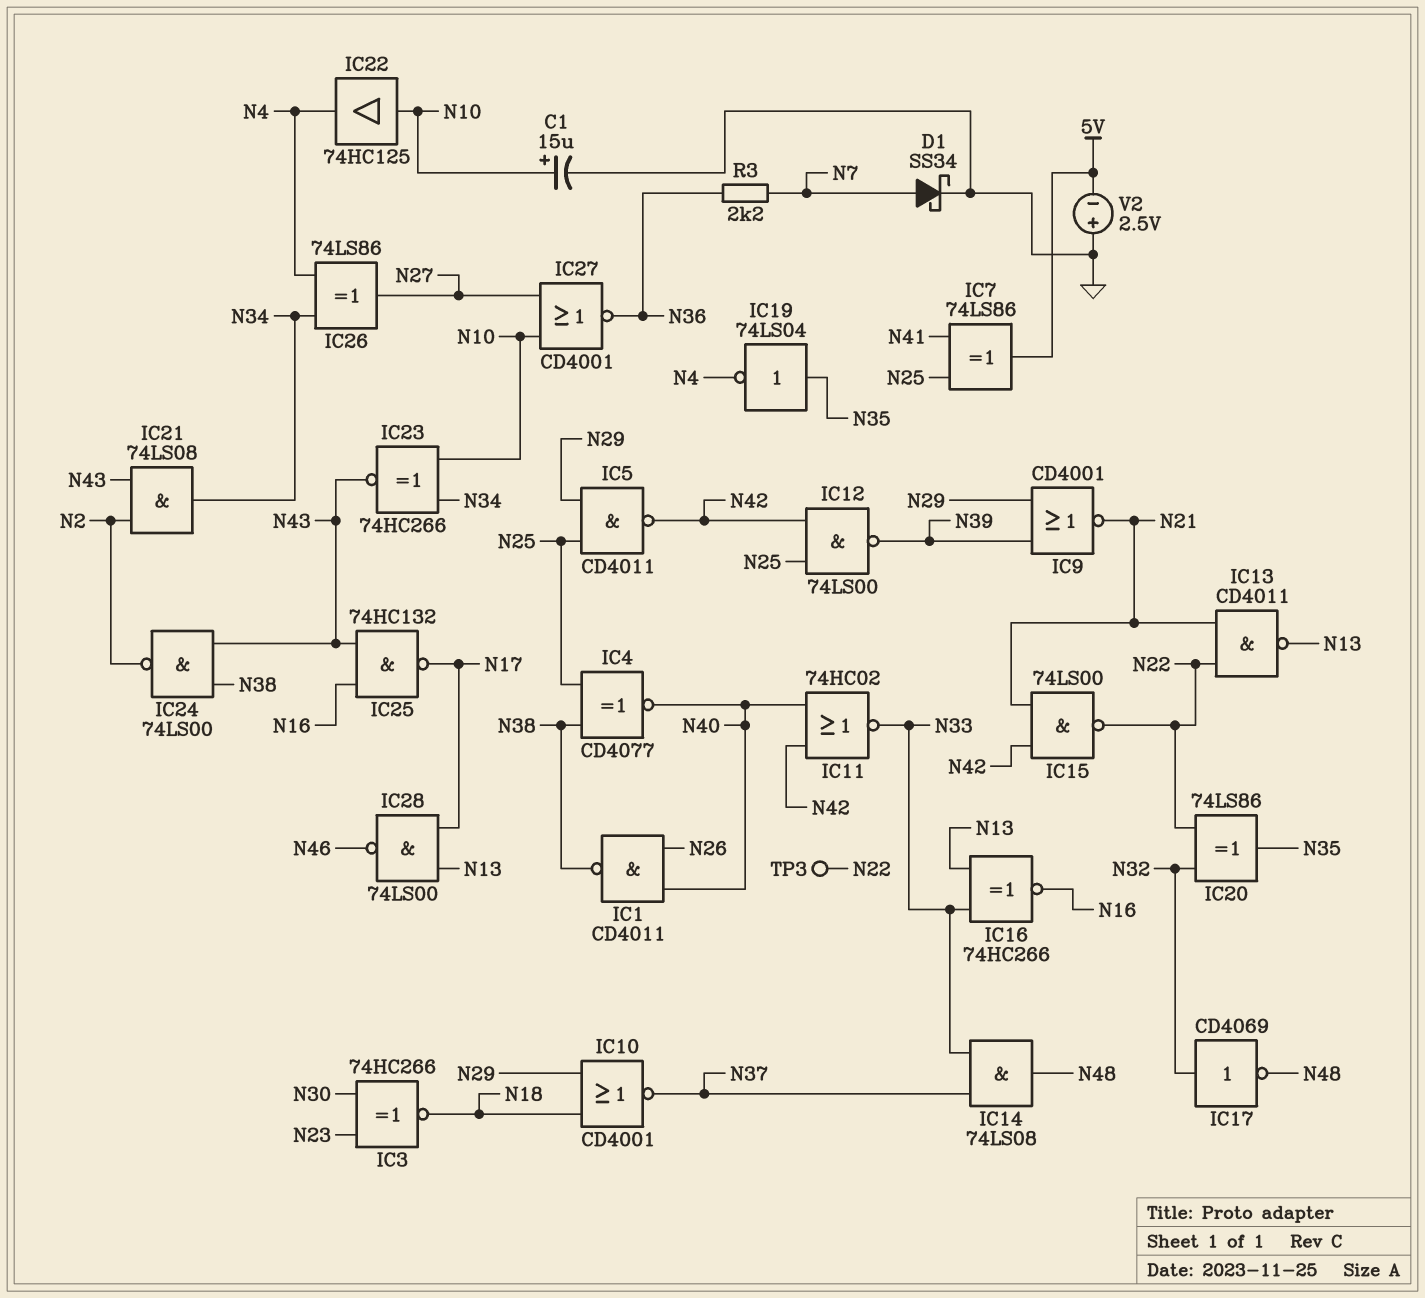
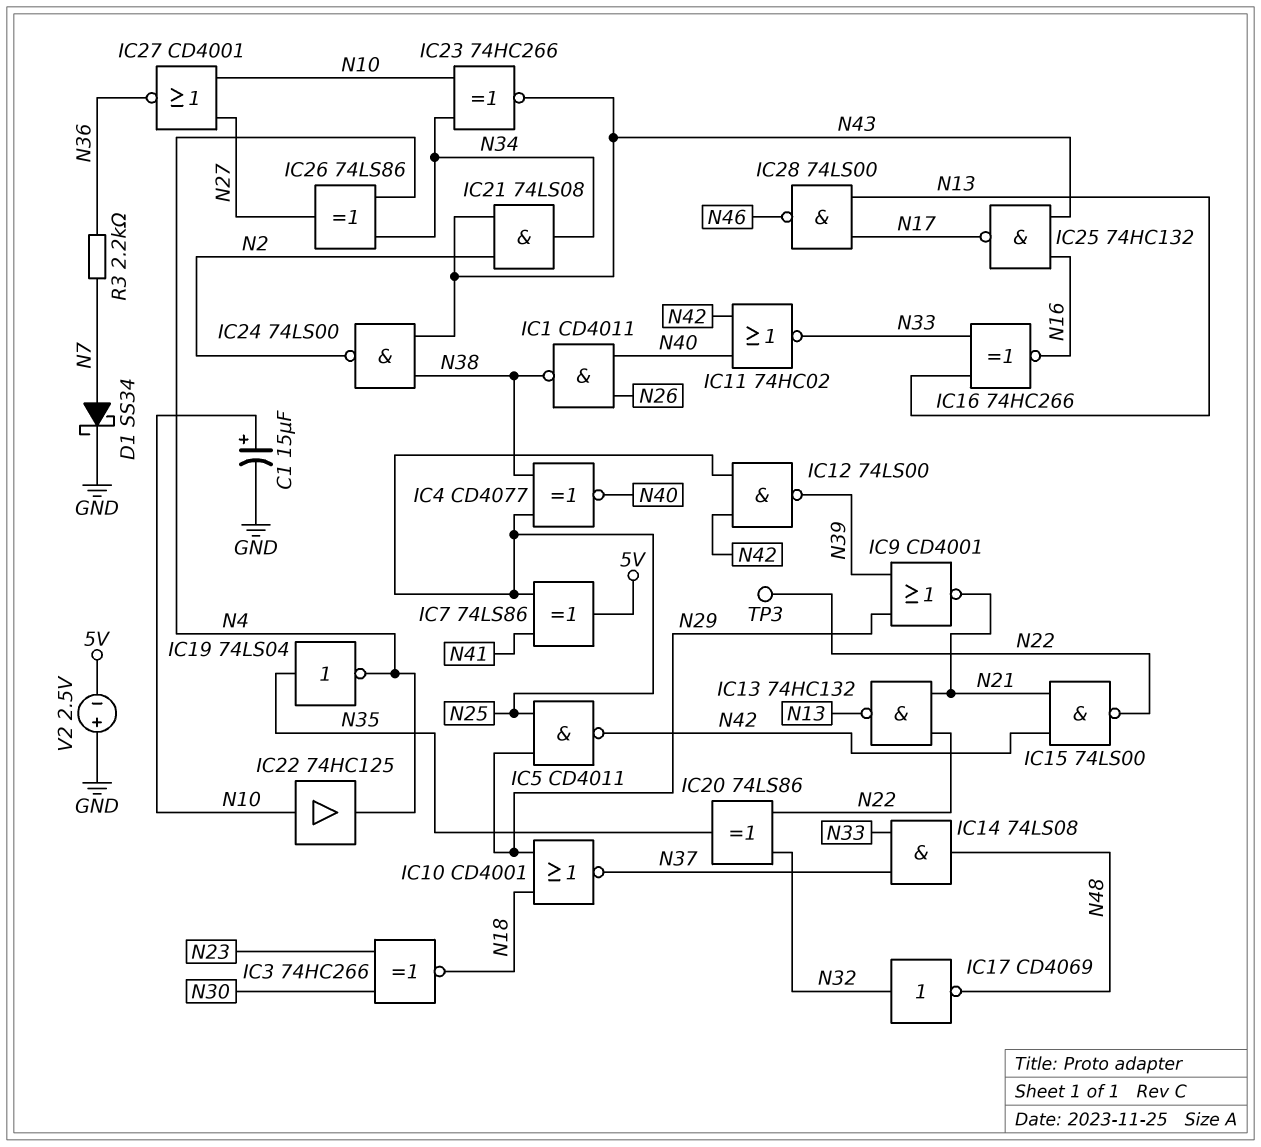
IC13: NAND CD4011 (in N21, in N22, out N13) -> NAND 74HC132 (in N21, in N22, out N13)

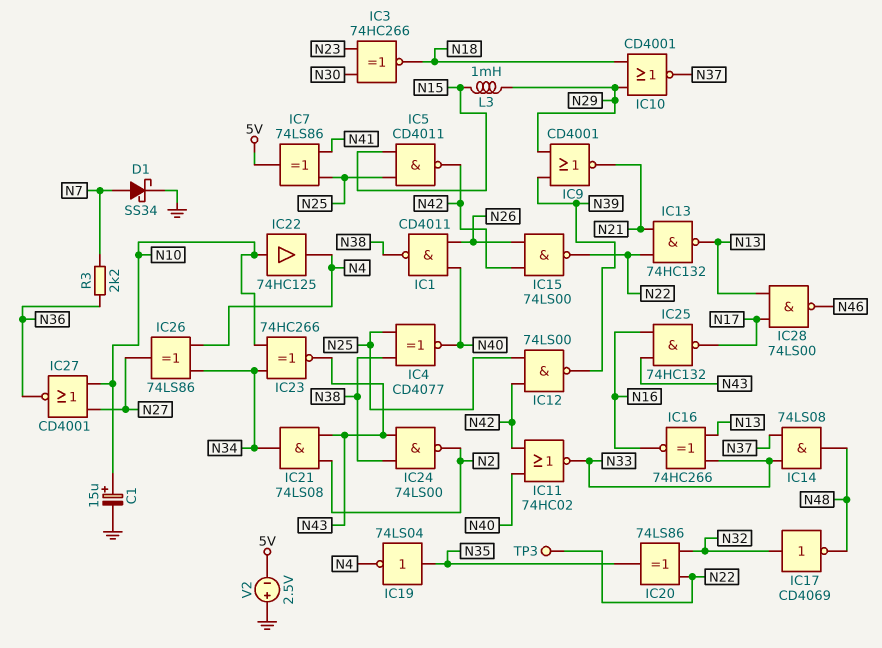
IC5: NAND CD4011 (in N25, in N29, out N42) -> NAND CD4011 (in N15, in N25, out N42)
IC15: NAND 74LS00 (in N21, in N42, out N22) -> NAND 74LS00 (in N26, in N42, out N22)
L3: none -> 1mH (N15, N29)

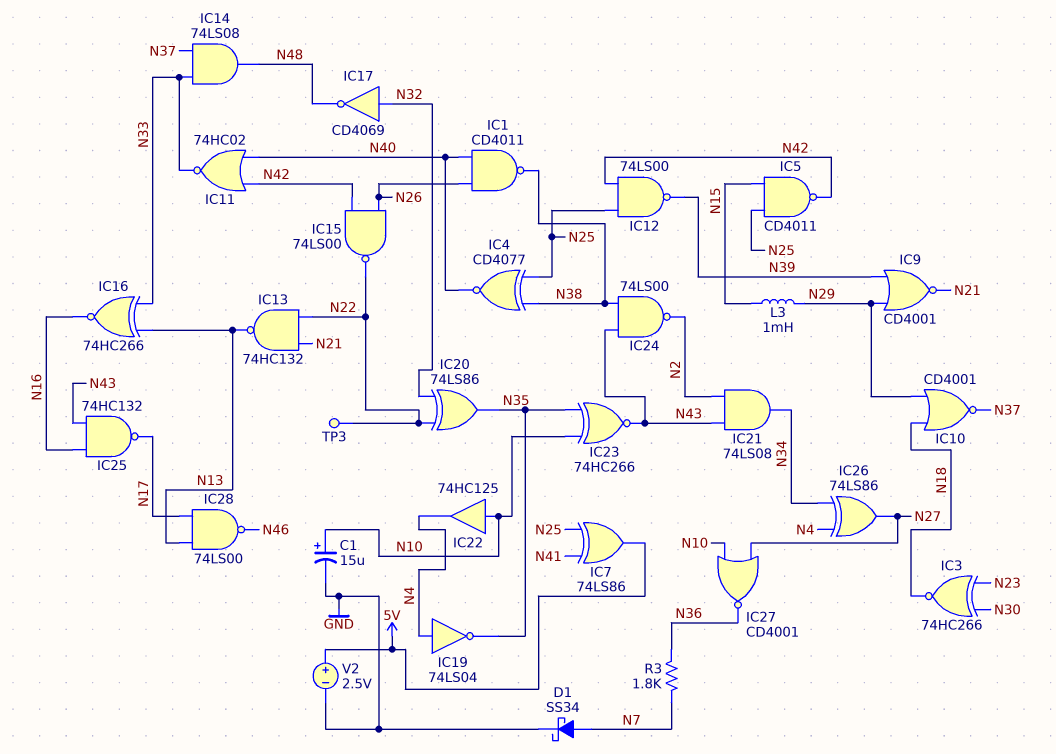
IC19: NOT 74LS04 (in N35, out N4) -> NOT 74LS04 (in N4, out N35)
IC23: XNOR 74HC266 (in N10, in N34, out N43) -> XNOR 74HC266 (in N10, in N35, out N43)
R3: 2.2k (N7, N36) -> 1.8k (N7, N36)
V2: 2.5V (plus GND, minus 5V) -> 2.5V (plus 5V, minus GND)

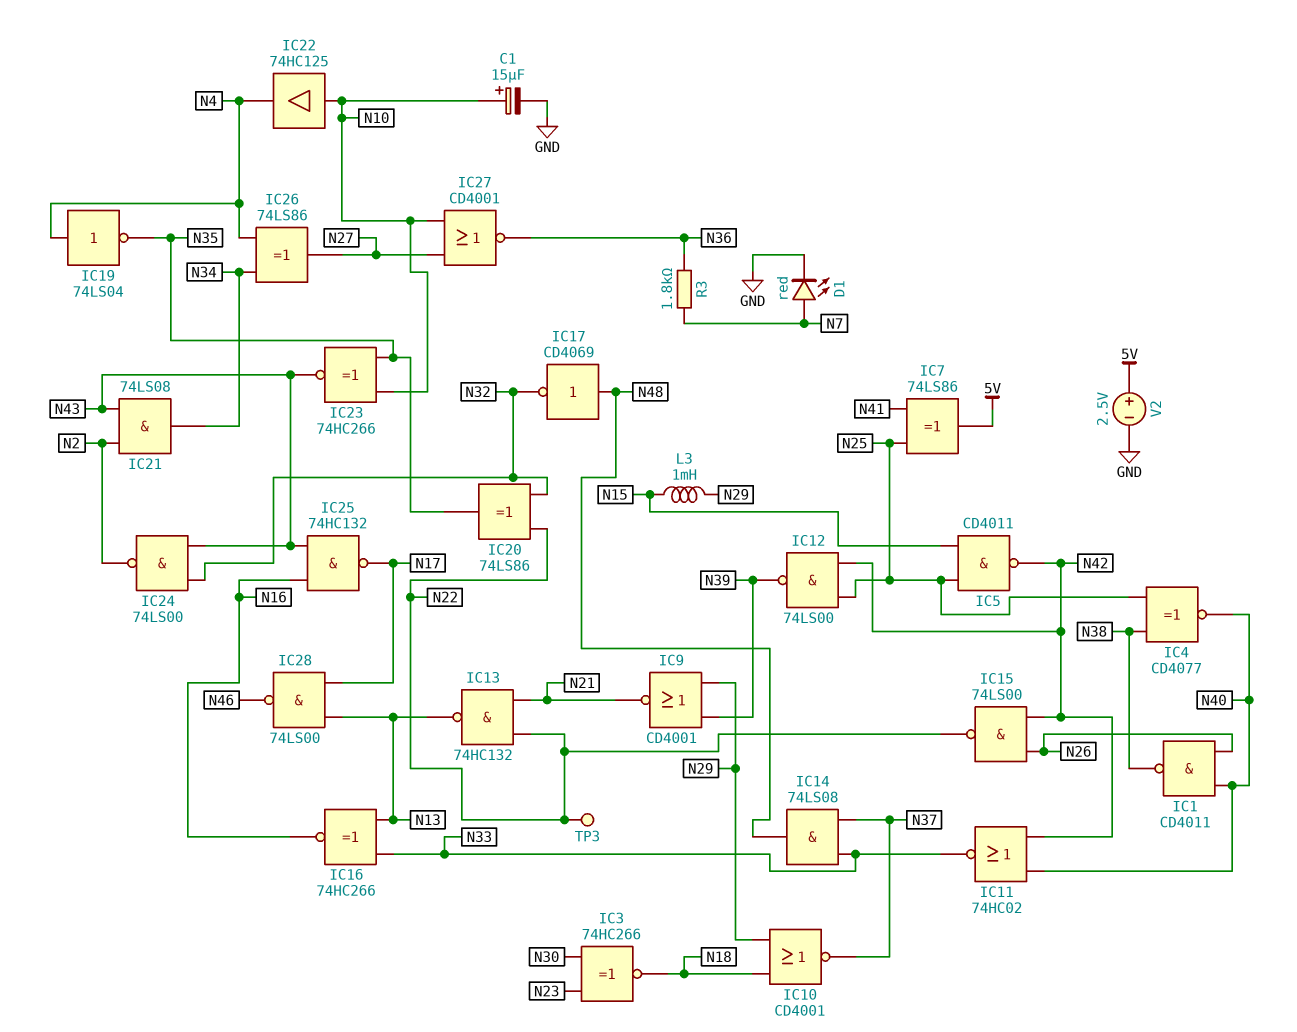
D1: schottky SS34 (A N7, K GND) -> LED red (A N7, K GND)
IC17: NOT CD4069 (in N32, out N48) -> NOT CD4069 (in N48, out N32)
IC24: NAND 74LS00 (in N38, in N43, out N2) -> NAND 74LS00 (in N32, in N43, out N2)

